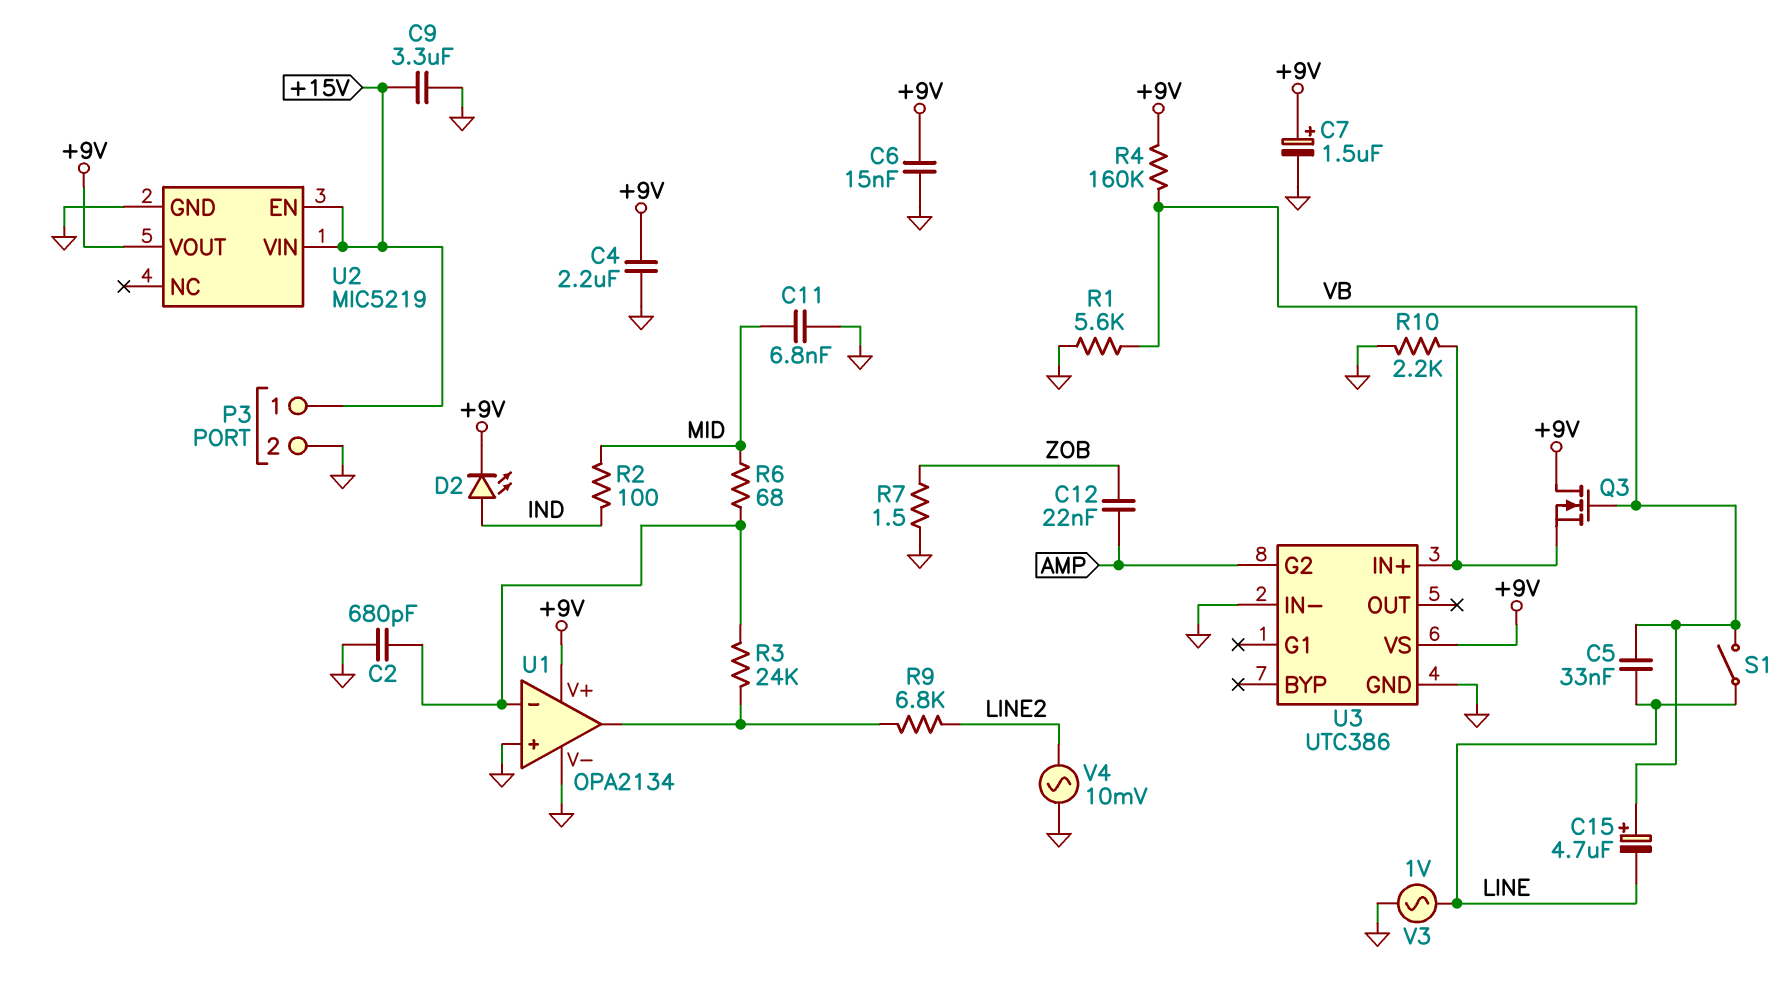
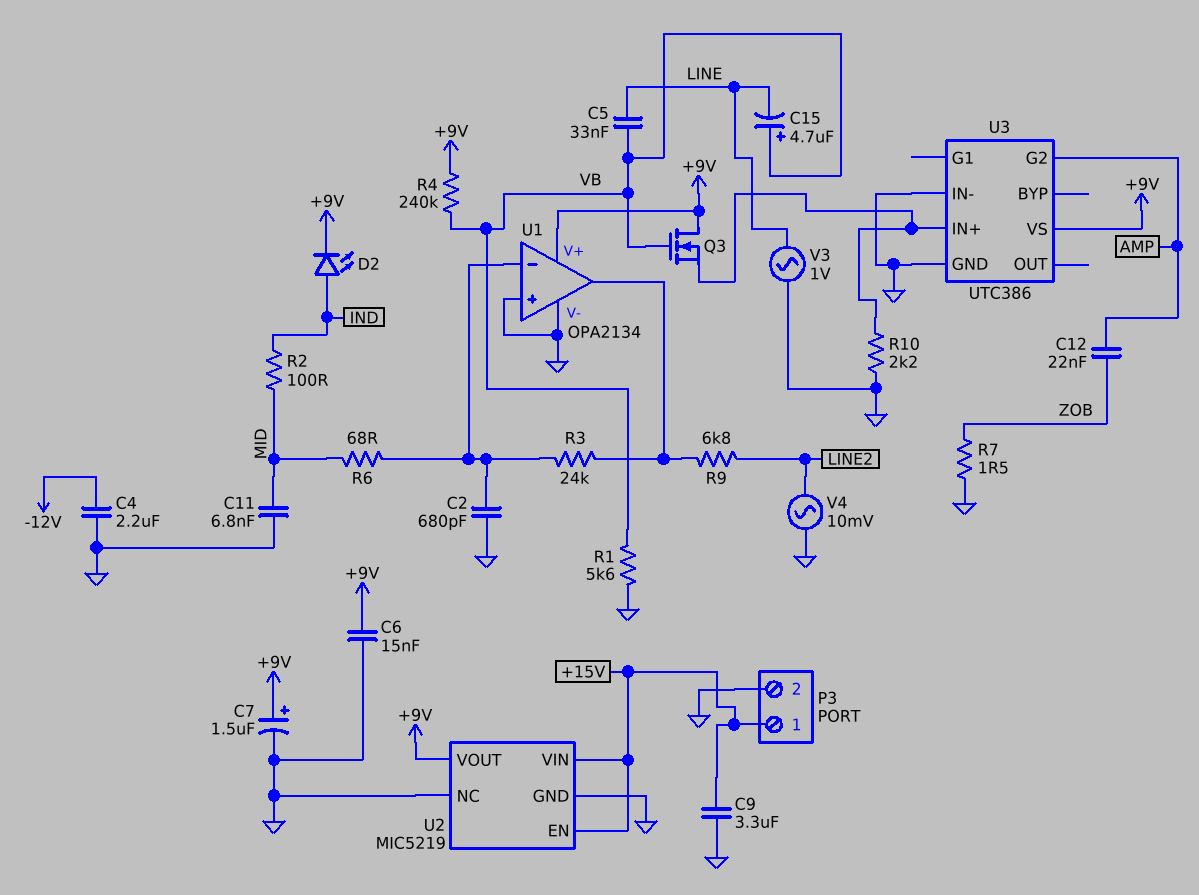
C4: 2.2uF (+9V, GND) -> 2.2uF (-12V, GND)
R4: 160k (+9V, VB) -> 240k (+9V, VB)
S1: switch (LINE, VB) -> none
U2 pin NC: none -> GND

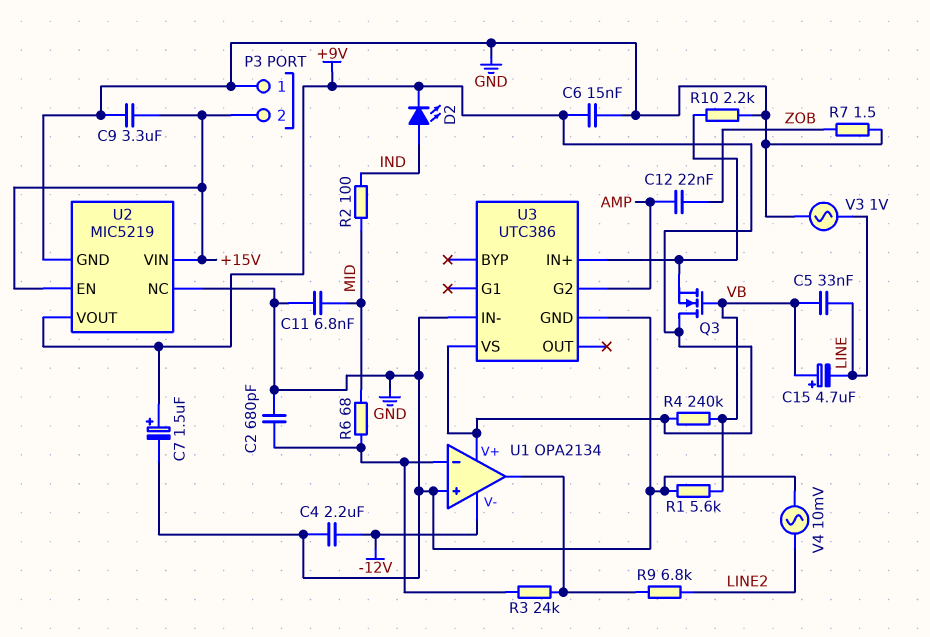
P3 pin 1: +15V -> GND
P3 pin 2: GND -> +15V
U1 pin V-: GND -> -12V

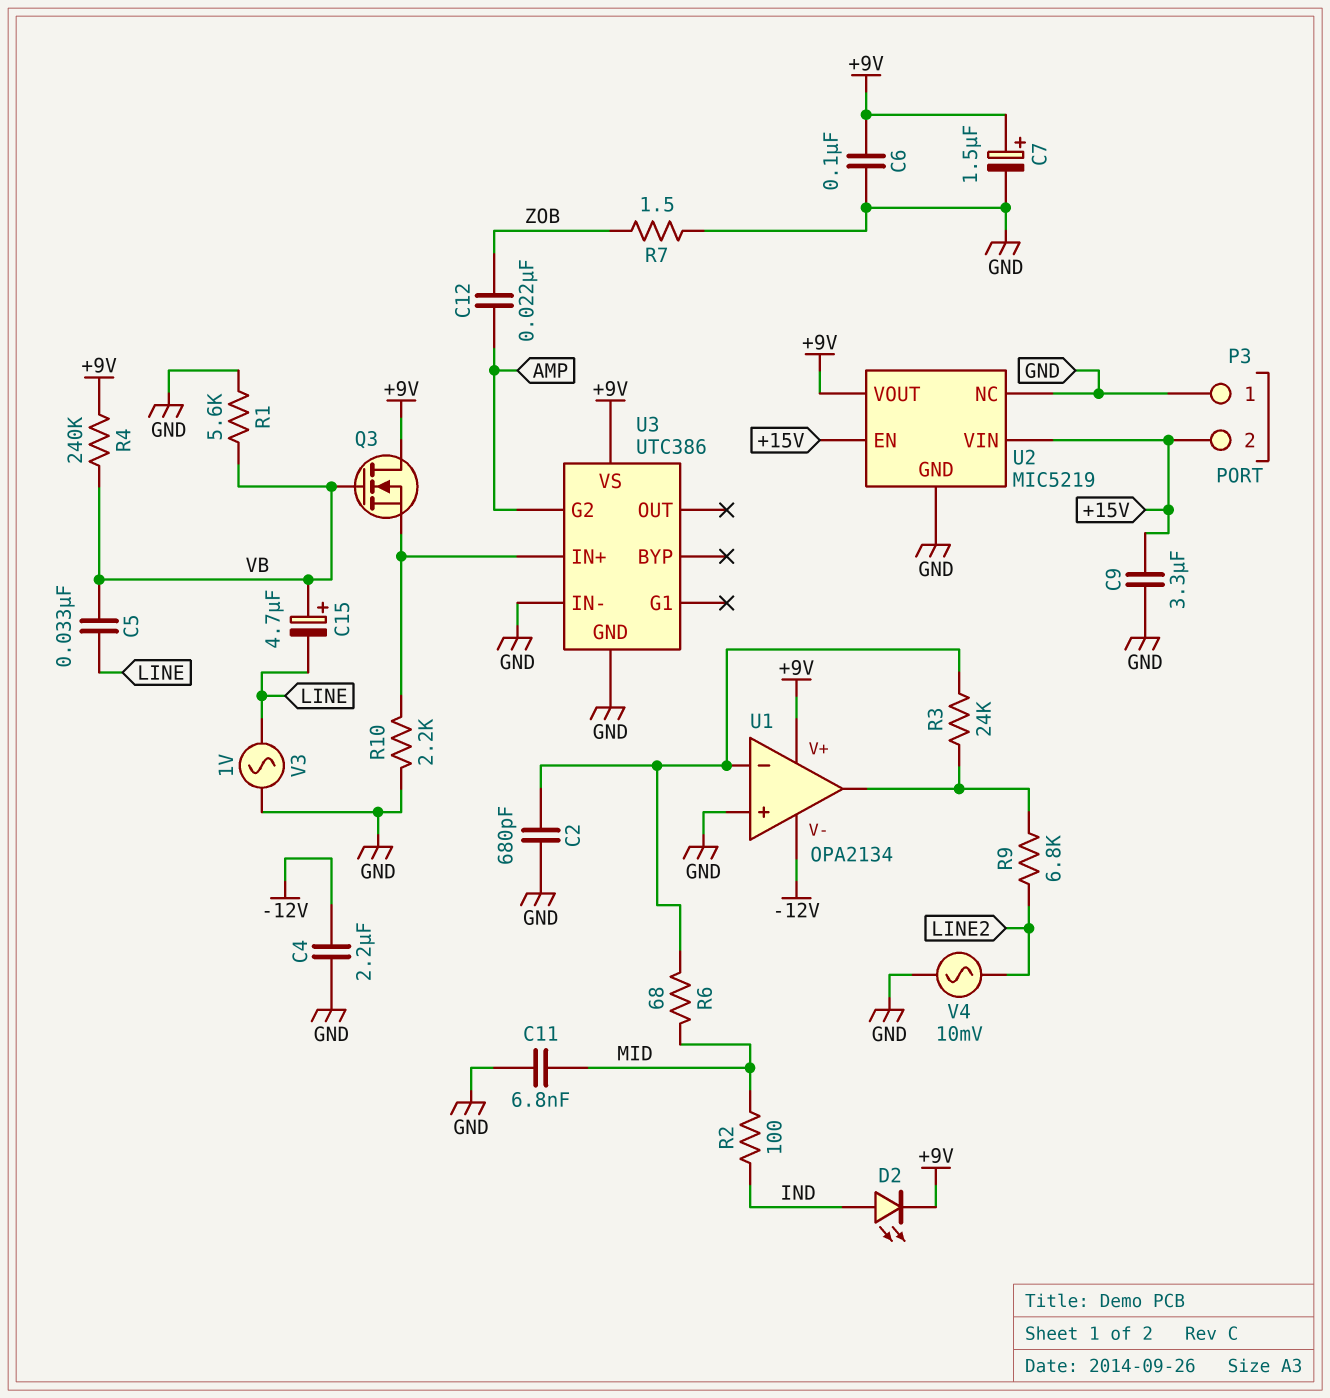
C6: 15nF (+9V, GND) -> 100nF (+9V, GND)

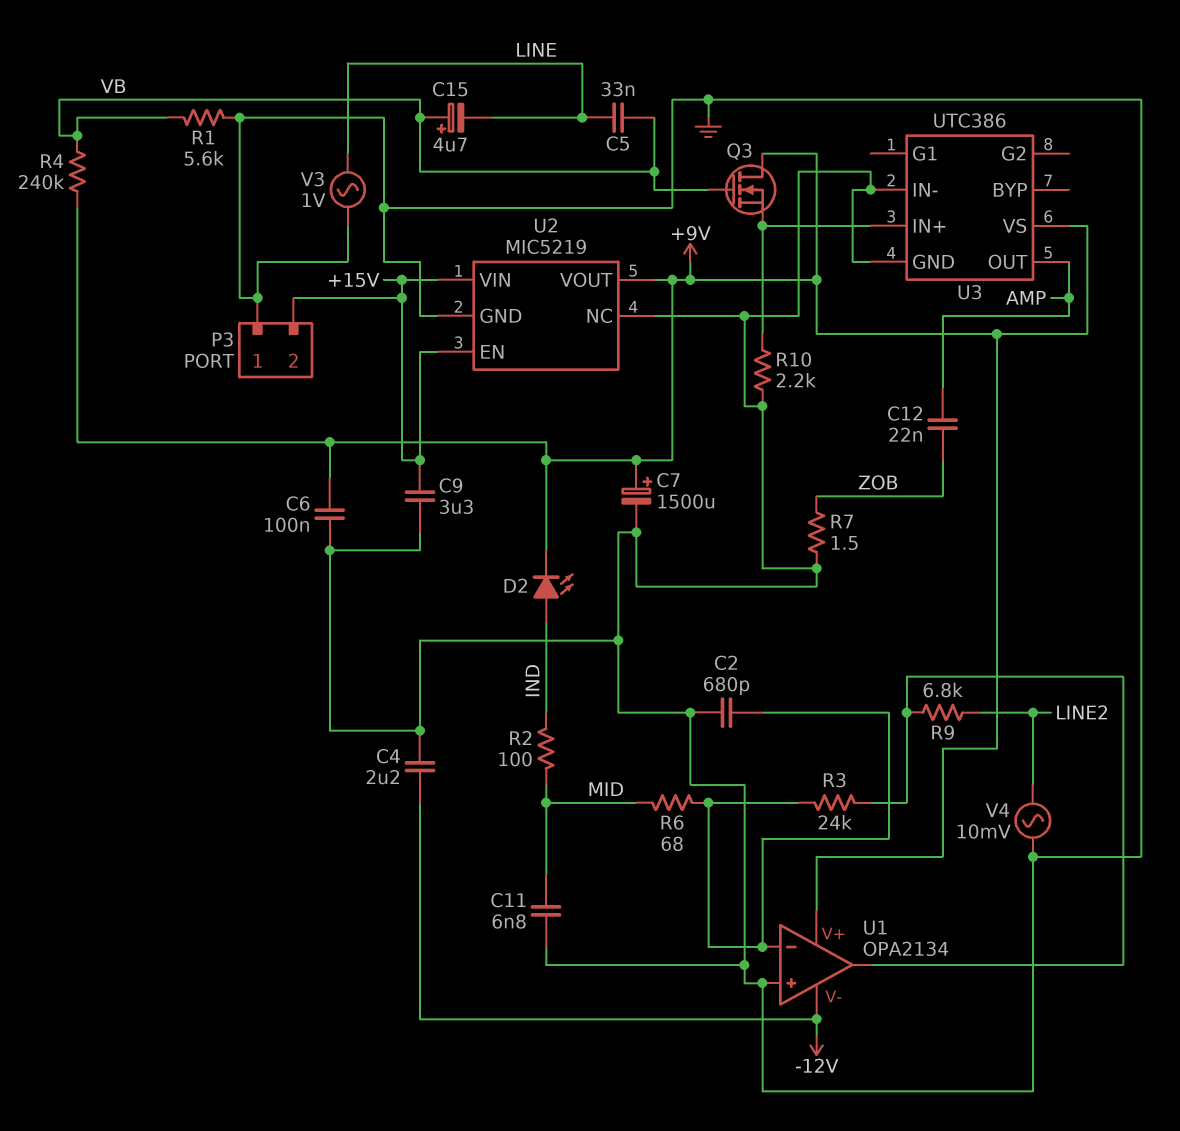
C7: 1.5uF (plus +9V, minus GND) -> 1500uF (plus +9V, minus GND)
U3 pin G2: AMP -> none
U3 pin OUT: none -> AMP

